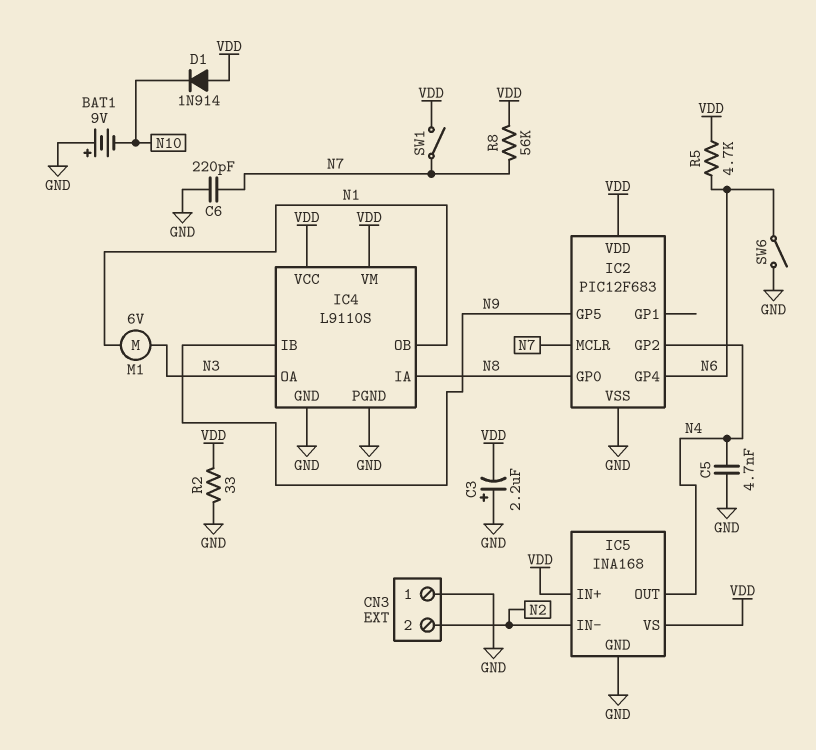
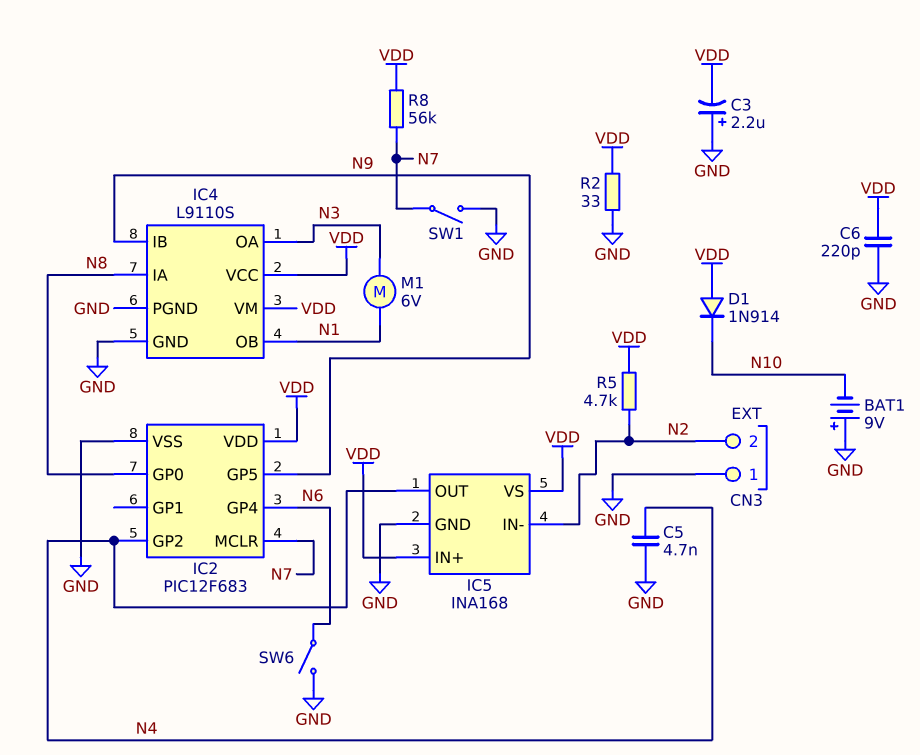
C6: 220pF (GND, N7) -> 220pF (GND, VDD)
R5: 4.7k (N6, VDD) -> 4.7k (N2, VDD)
SW1: switch (N7, VDD) -> switch (GND, N7)

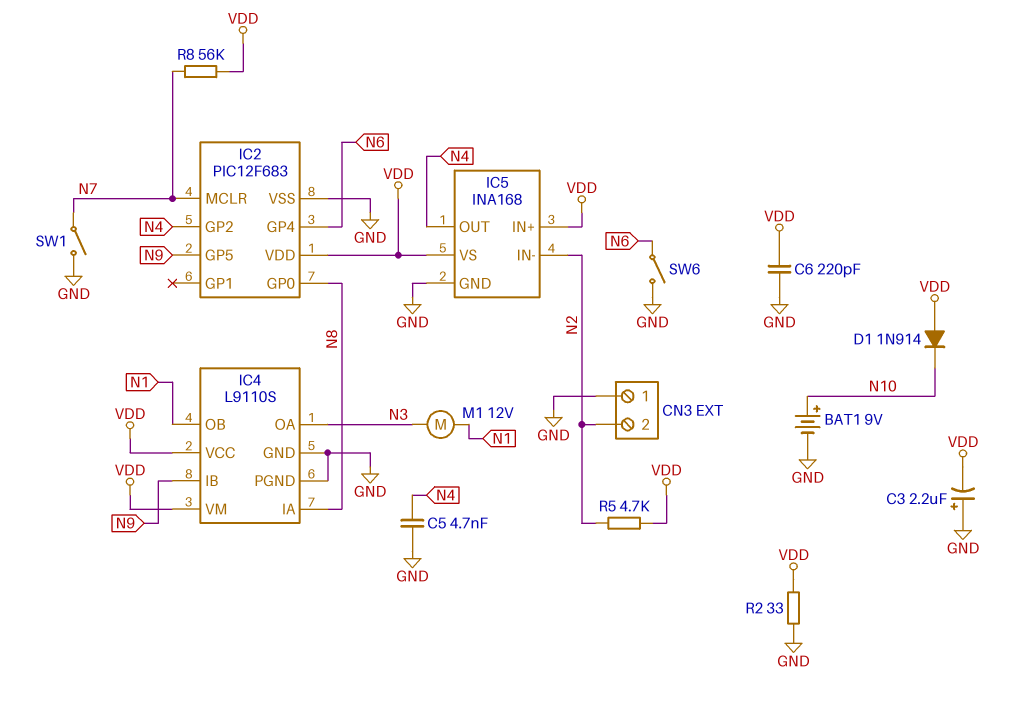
BAT1: 9V (plus GND, minus N10) -> 9V (plus N10, minus GND)
M1: motor 6V (N1, N3) -> motor 12V (N1, N3)

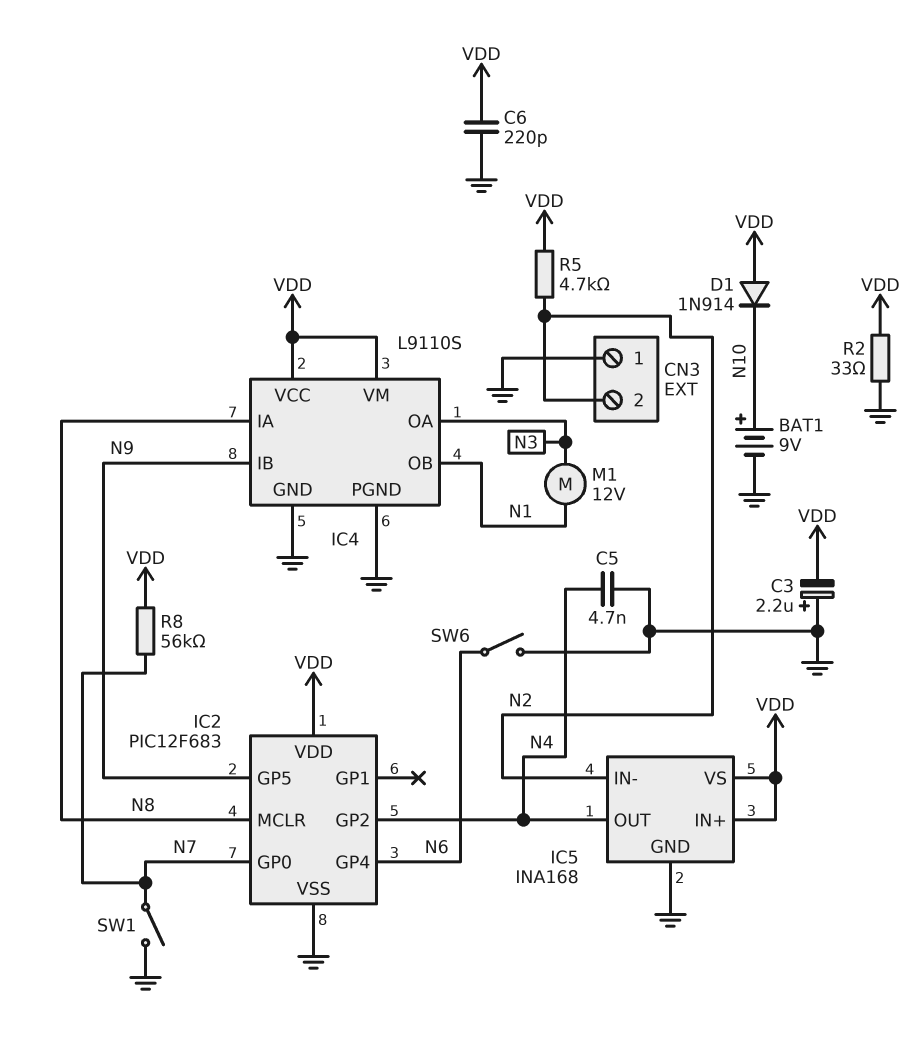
IC2 pin GP0: N8 -> N7
IC2 pin MCLR: N7 -> N8

